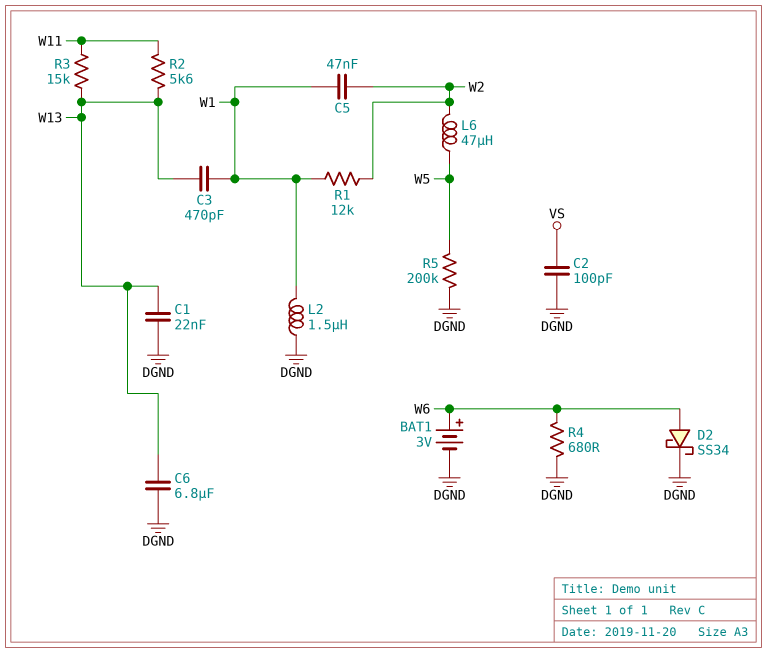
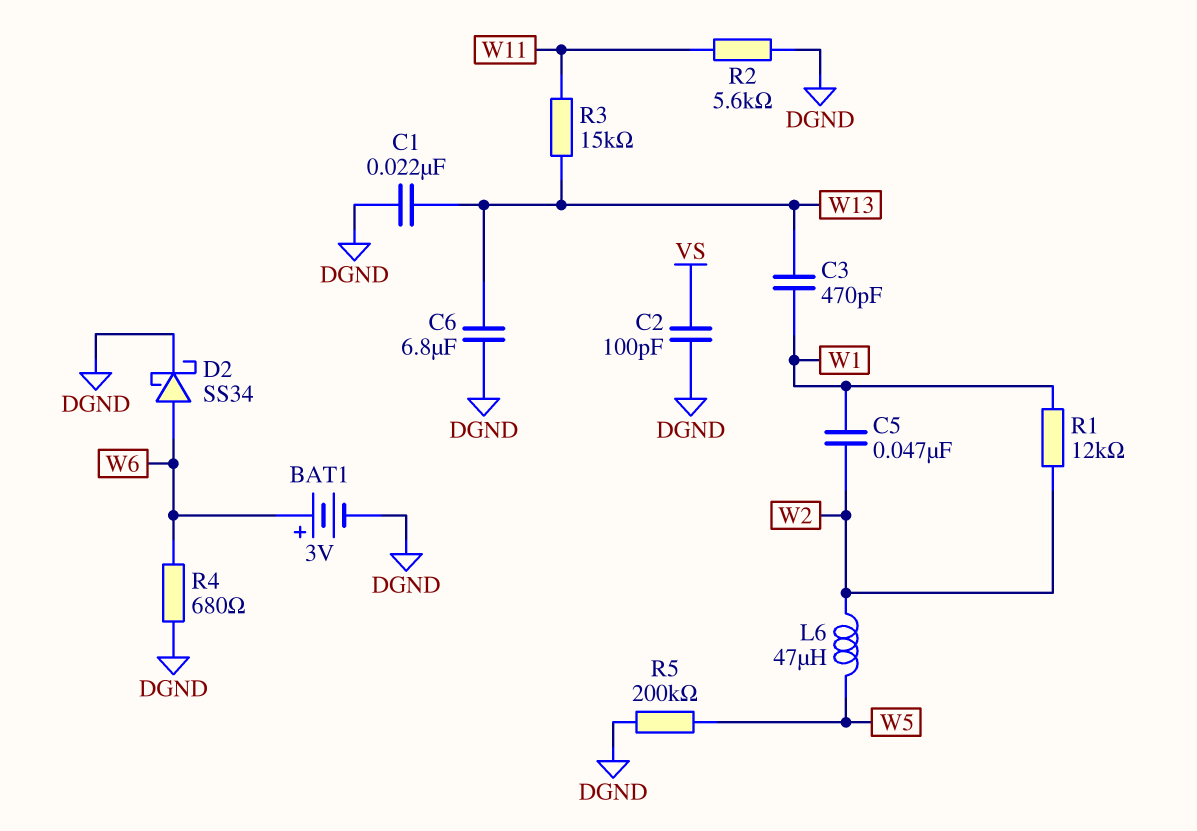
L2: 1.5uH (DGND, W1) -> none
R2: 5.6k (W11, W13) -> 5.6k (DGND, W11)

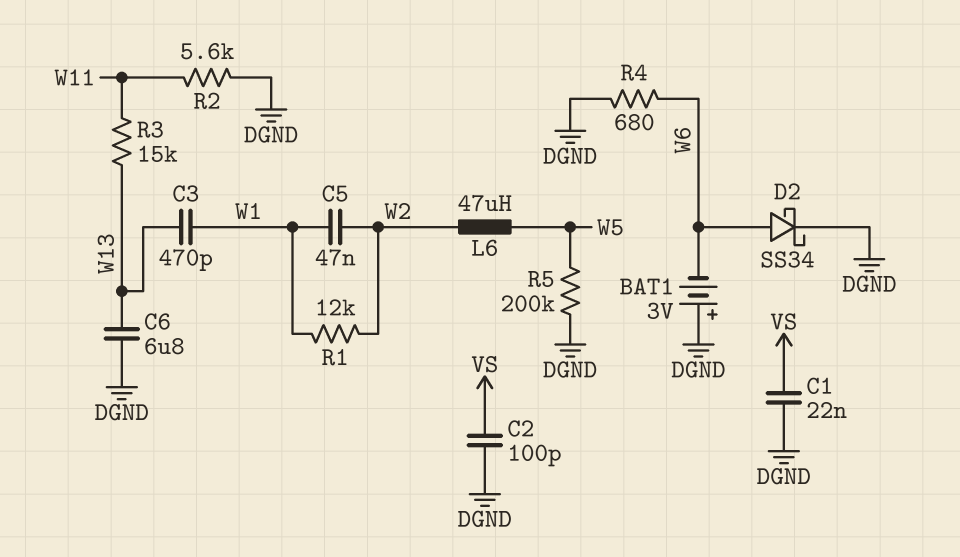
BAT1: 3V (plus W6, minus DGND) -> 3V (plus DGND, minus W6)
C1: 22nF (DGND, W13) -> 22nF (DGND, VS)

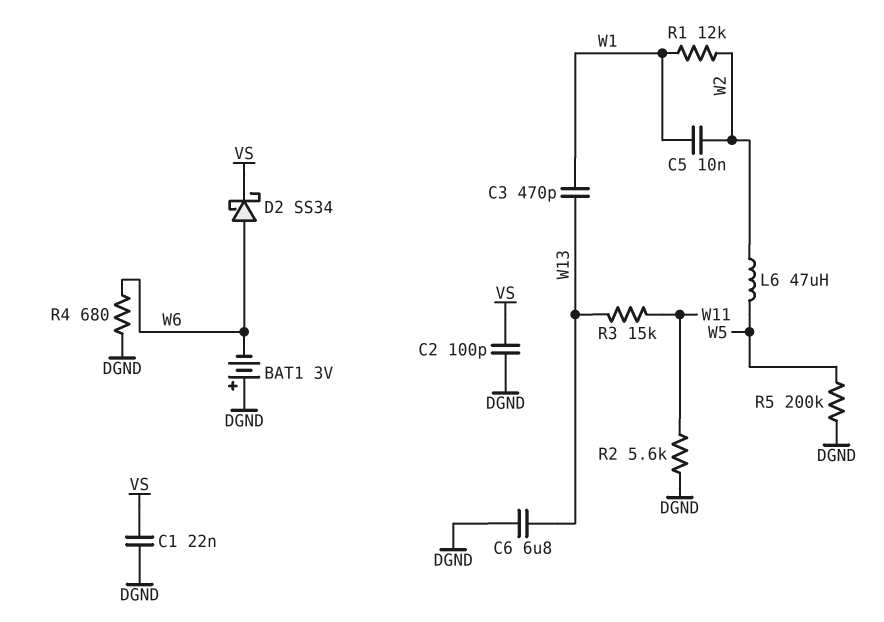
C5: 47nF (W1, W2) -> 10nF (W1, W2)
D2: schottky SS34 (A W6, K DGND) -> schottky SS34 (A W6, K VS)

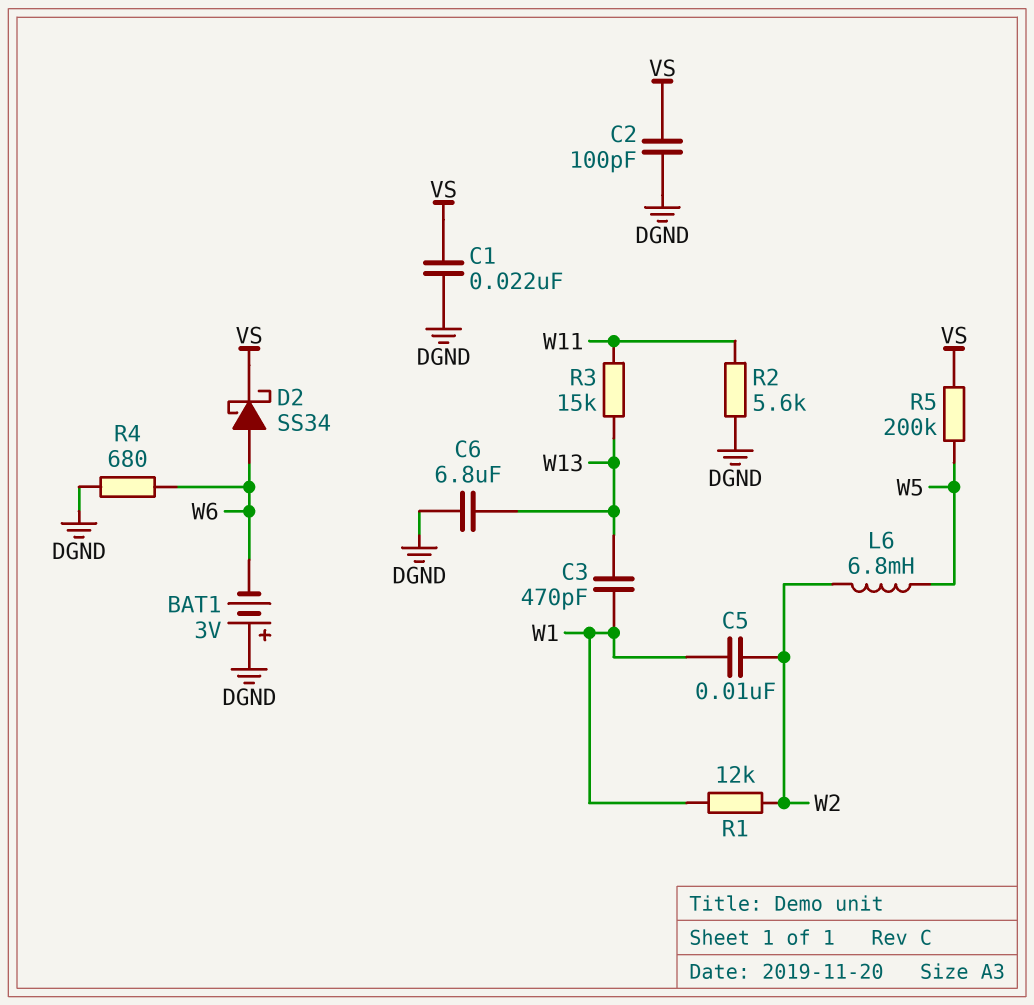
L6: 47uH (W2, W5) -> 6.8mH (W2, W5)
R5: 200k (DGND, W5) -> 200k (VS, W5)

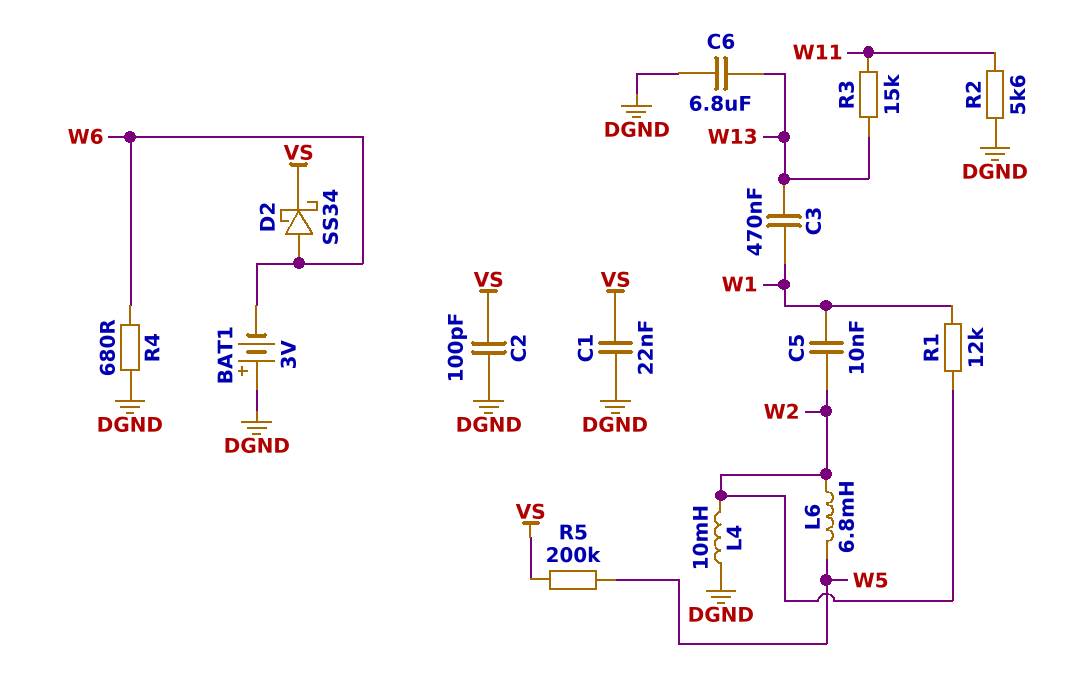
C3: 470pF (W1, W13) -> 470nF (W1, W13)
L4: none -> 10mH (DGND, W2)

